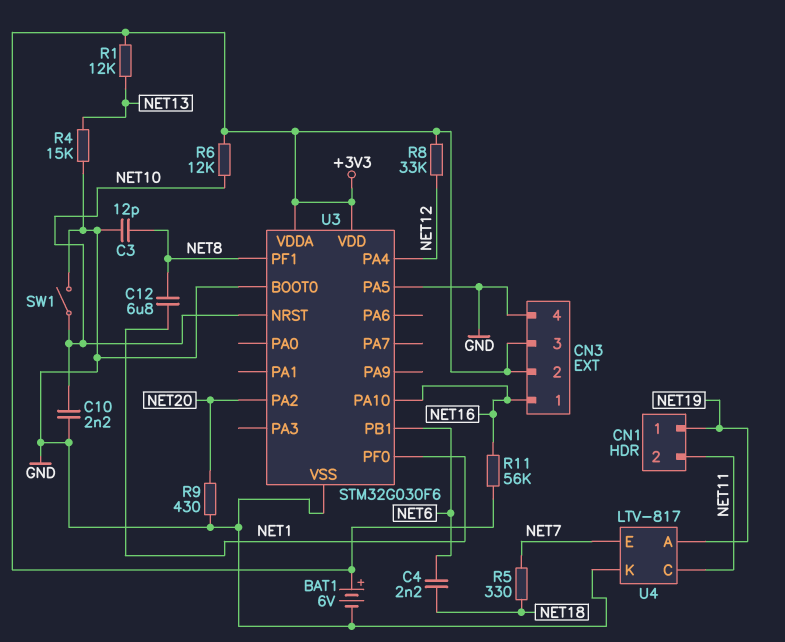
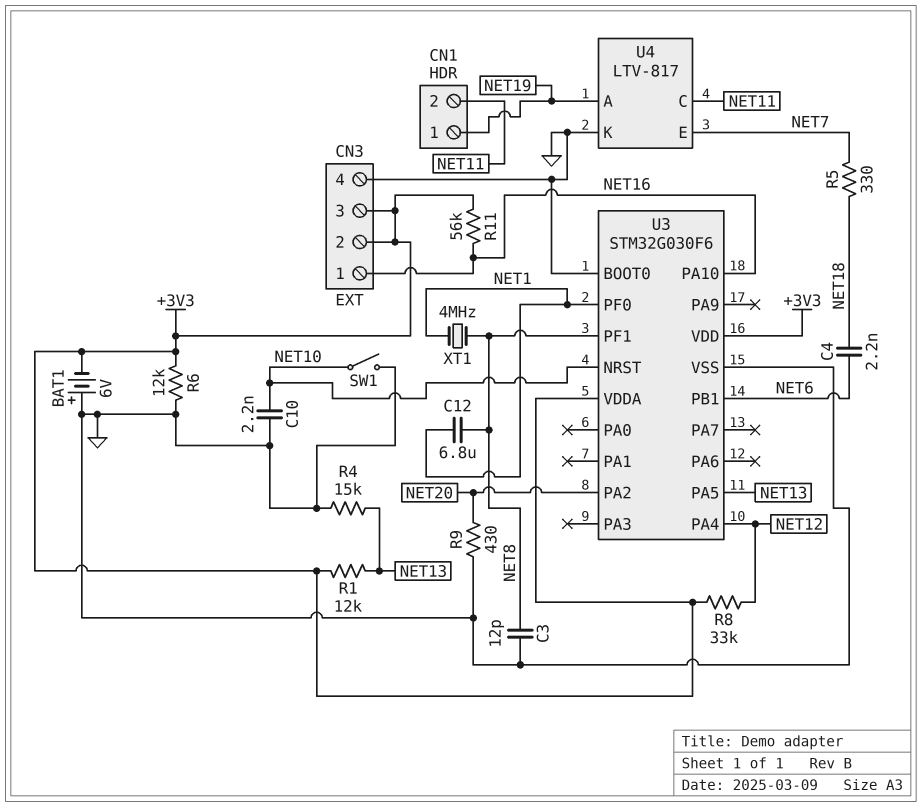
BAT1: 6V (plus +3V3, minus GND) -> 6V (plus GND, minus +3V3)
R6: 12k (+3V3, NET10) -> 12k (+3V3, GND)
U3 pin PA5: GND -> NET13
XT1: none -> 4MHz (NET1, NET8)

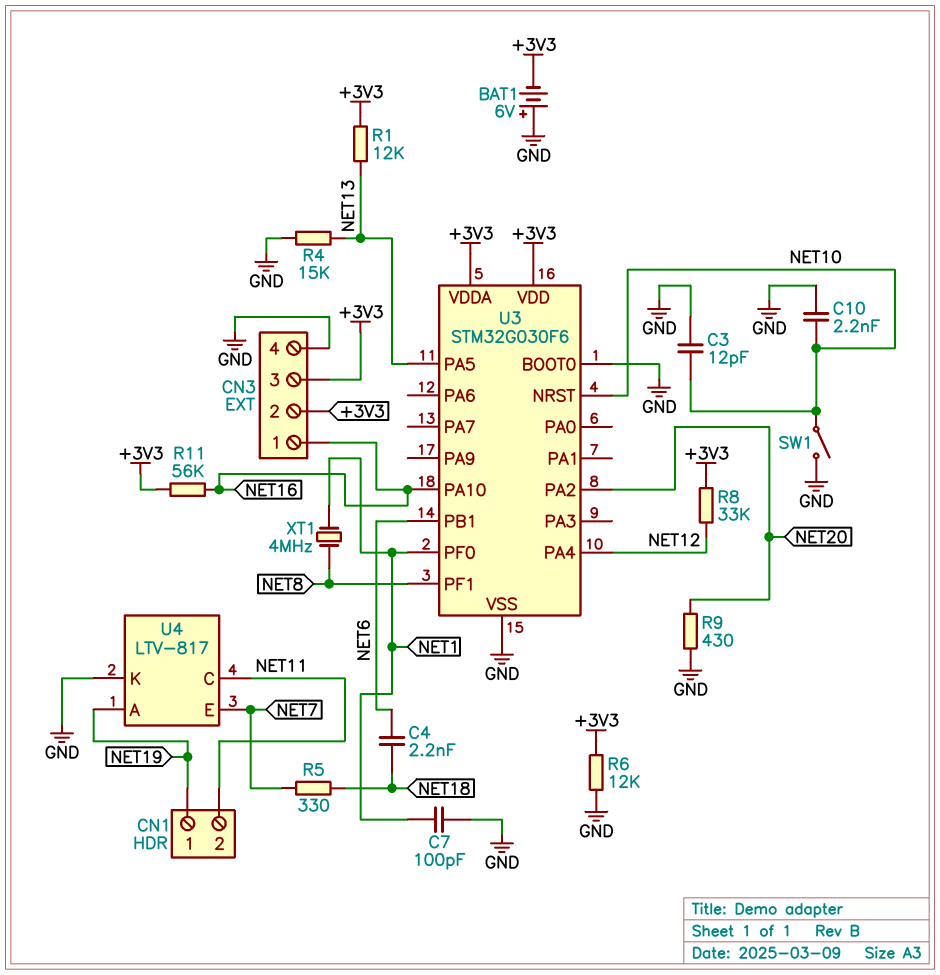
C3: 12pF (GND, NET8) -> 12pF (GND, NET10)
C7: none -> 100pF (GND, NET1)
C12: 6.8uF (NET1, NET8) -> none

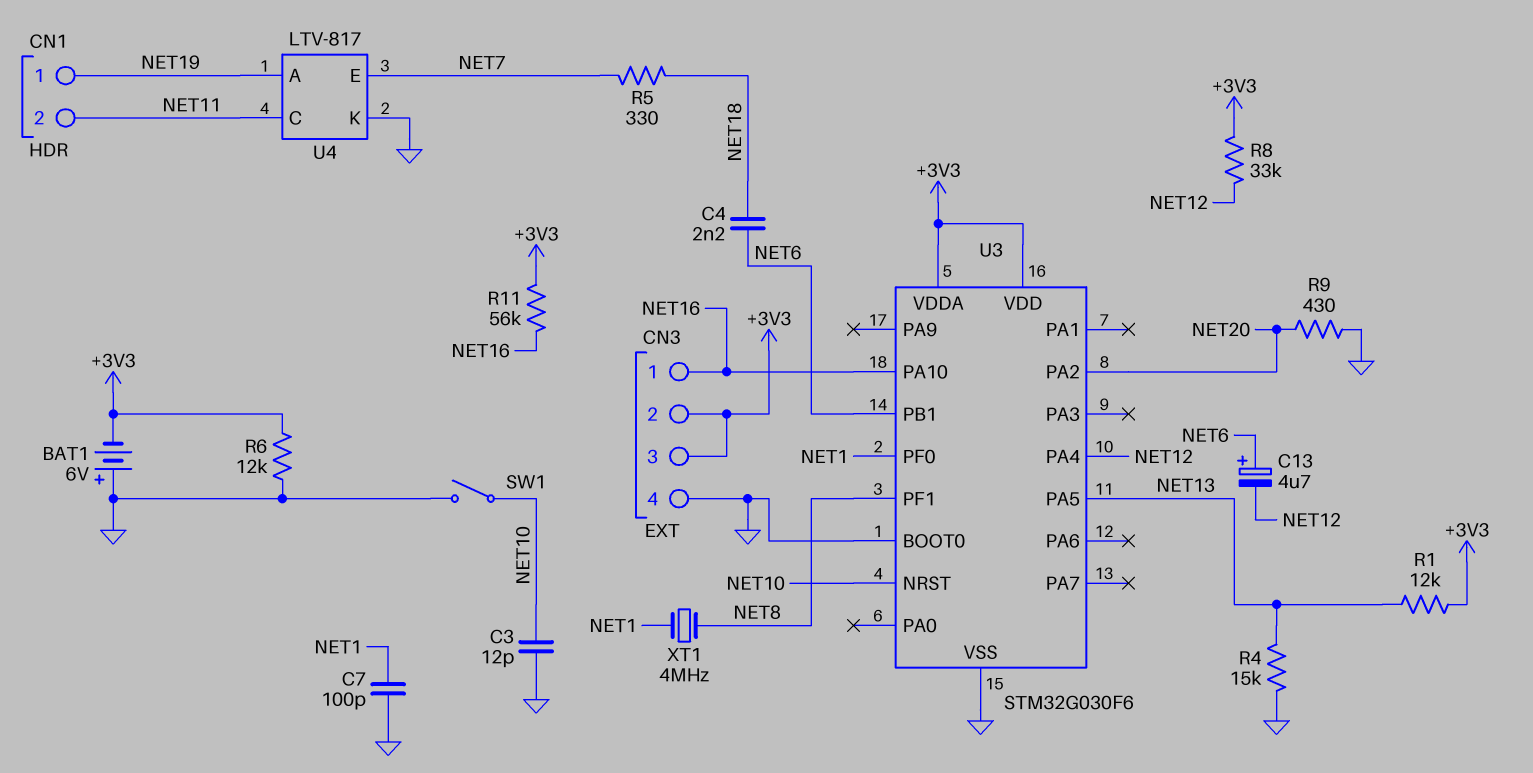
C10: 2.2nF (GND, NET10) -> none
C13: none -> 4.7uF (plus NET6, minus NET12)

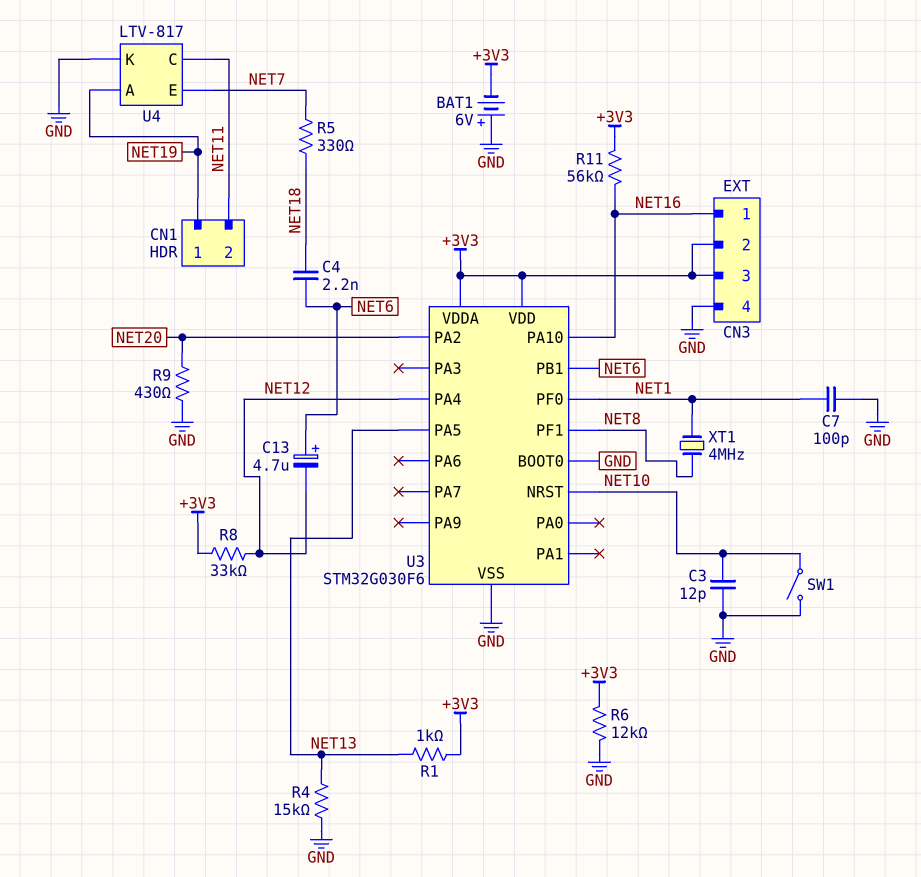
R1: 12k (+3V3, NET13) -> 1k (+3V3, NET13)

